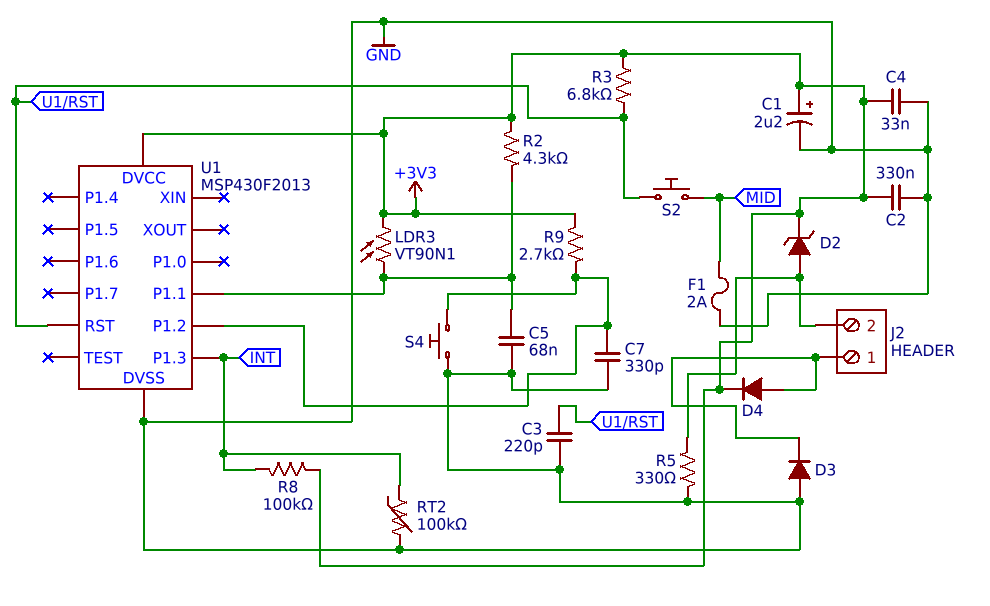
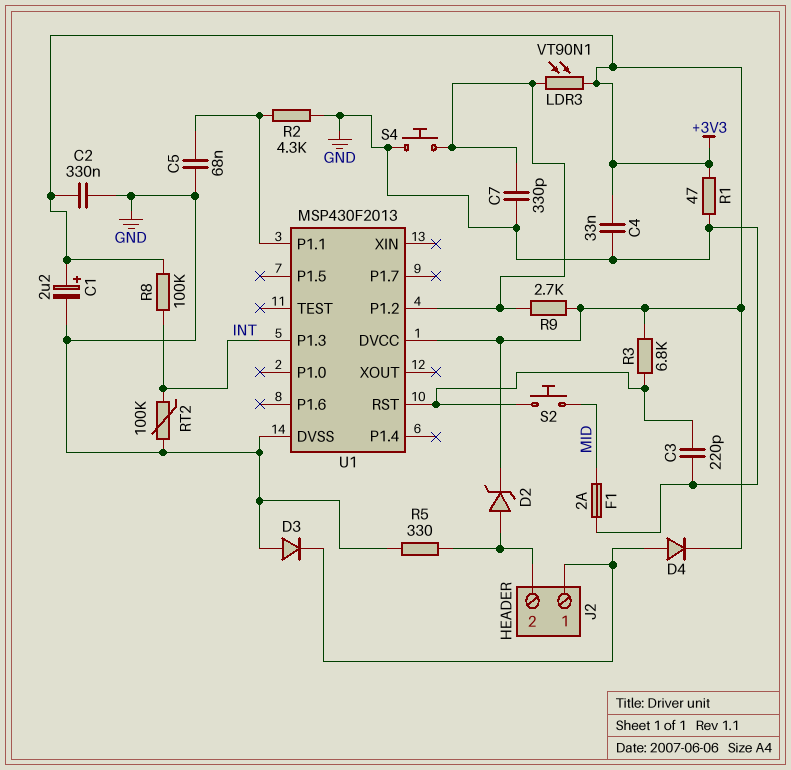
LDR3: VT90N1 (+3V3, U1/P1.1) -> VT90N1 (+3V3, U1/P1.2)
R1: none -> 47 (+3V3, GND)
R2: 4.3k (+3V3, U1/P1.1) -> 4.3k (GND, U1/P1.1)

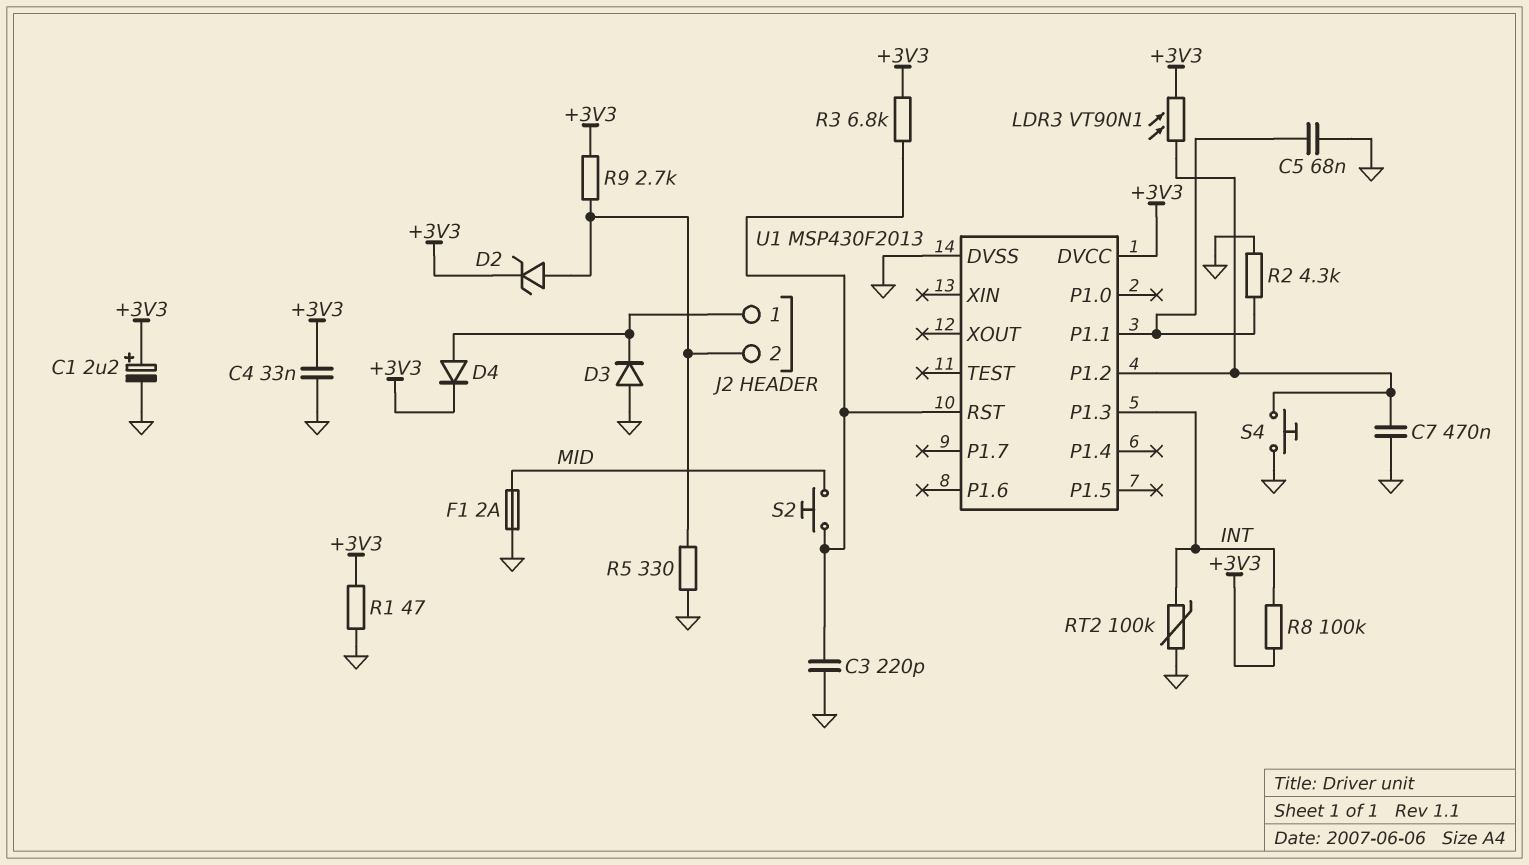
C2: 330nF (+3V3, GND) -> none
C7: 330pF (GND, U1/P1.2) -> 470nF (GND, U1/P1.2)
R9: 2.7k (+3V3, U1/P1.2) -> 2.7k (+3V3, J2/2)

